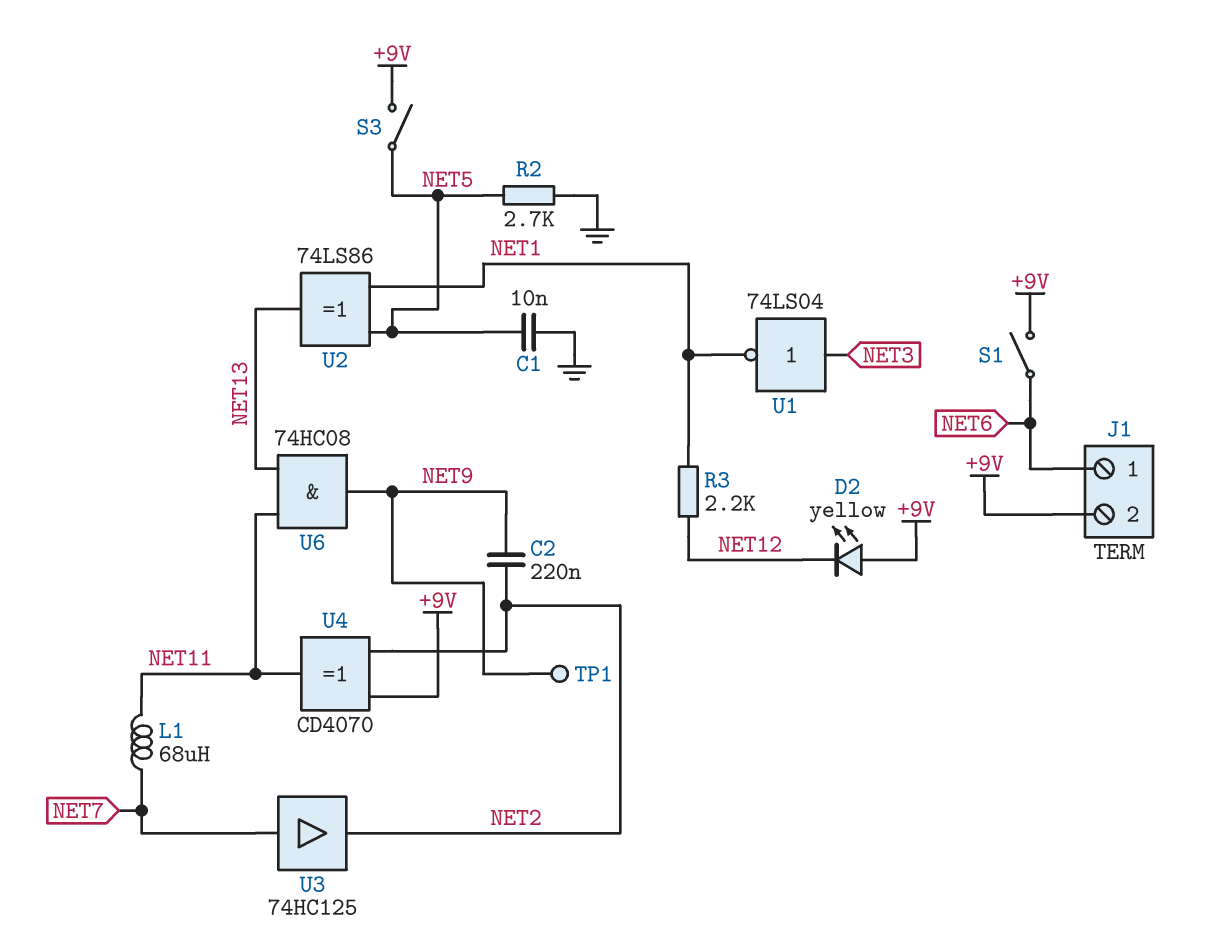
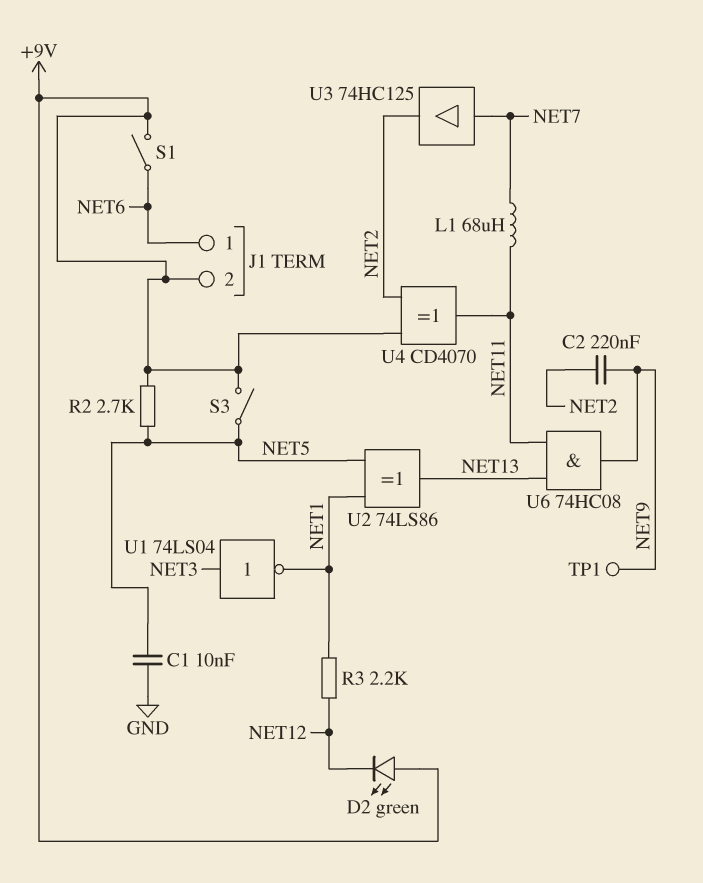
D2: LED yellow (A +9V, K NET12) -> LED green (A +9V, K NET12)
R2: 2.7k (GND, NET5) -> 2.7k (+9V, NET5)

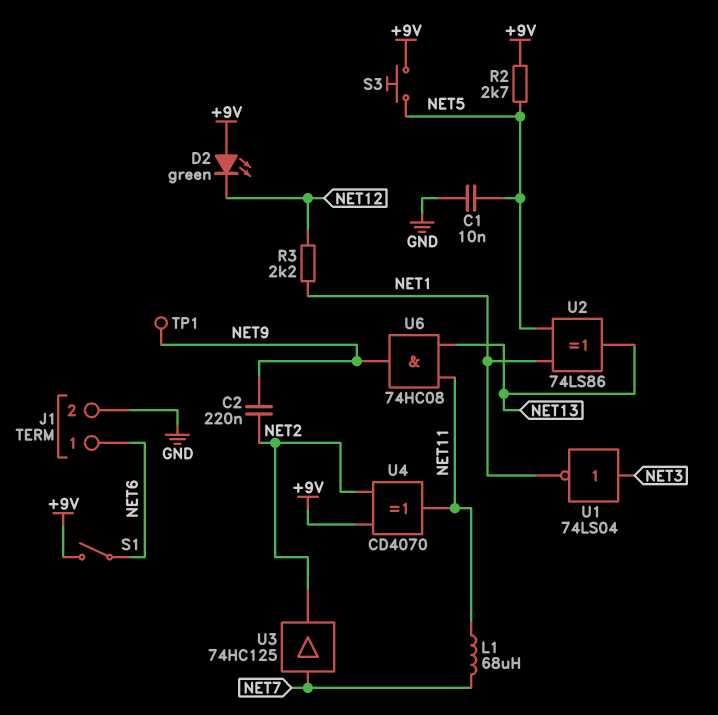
J1 pin 2: +9V -> GND
S3: switch (+9V, NET5) -> button (+9V, NET5)

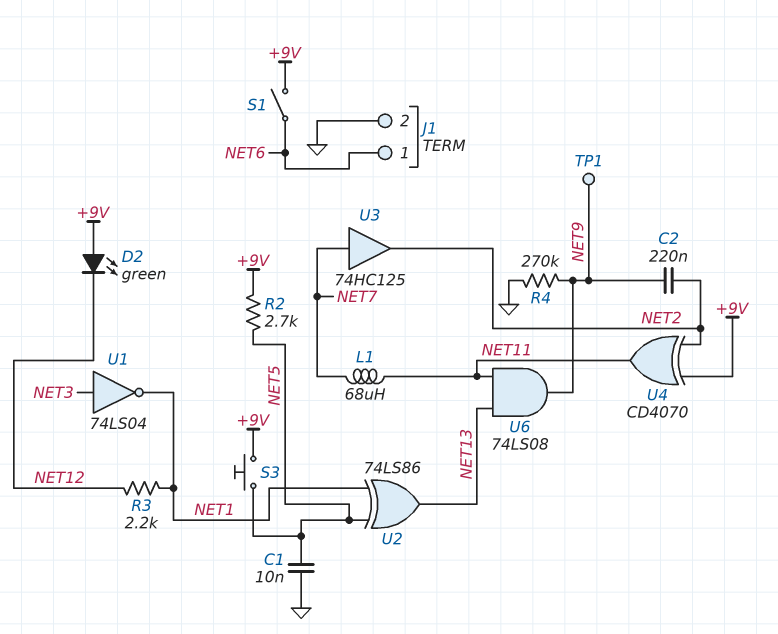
R4: none -> 270k (GND, NET9)
U6: AND 74HC08 (in NET11, in NET13, out NET9) -> AND 74LS08 (in NET11, in NET13, out NET9)

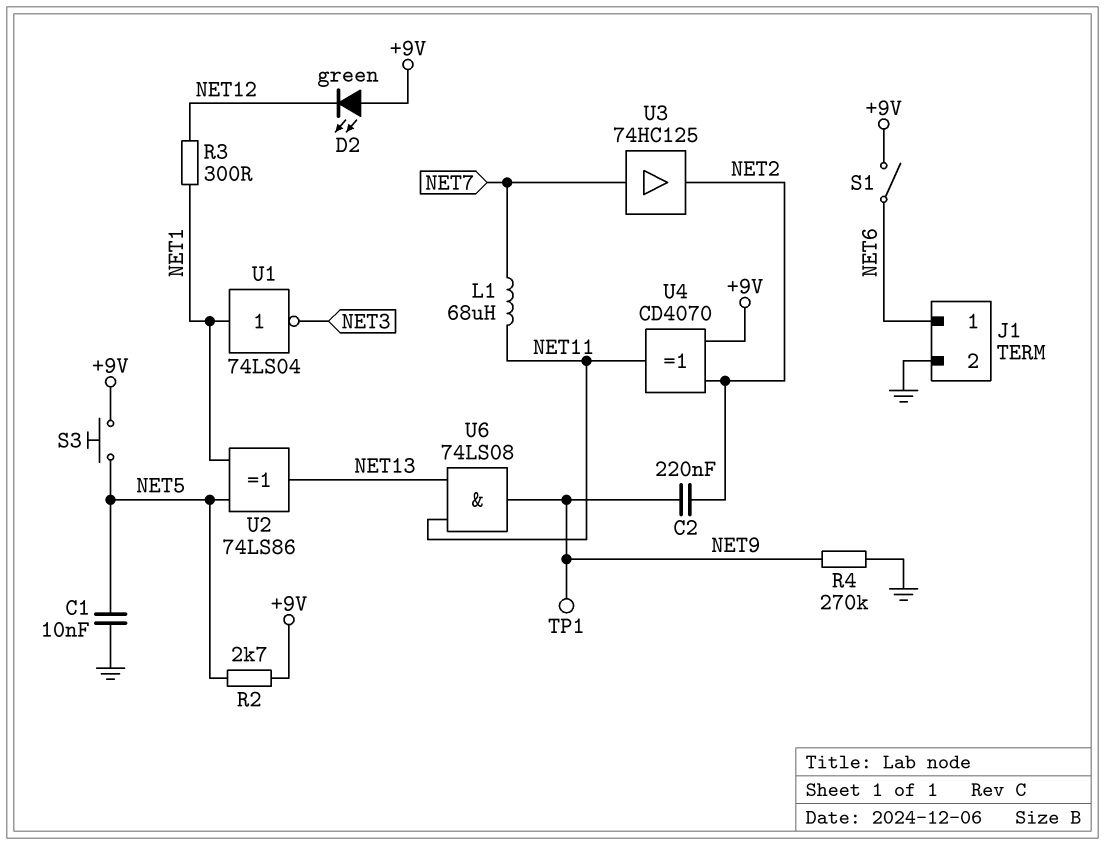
R3: 2.2k (NET1, NET12) -> 300 (NET1, NET12)
U1: NOT 74LS04 (in NET3, out NET1) -> NOT 74LS04 (in NET1, out NET3)

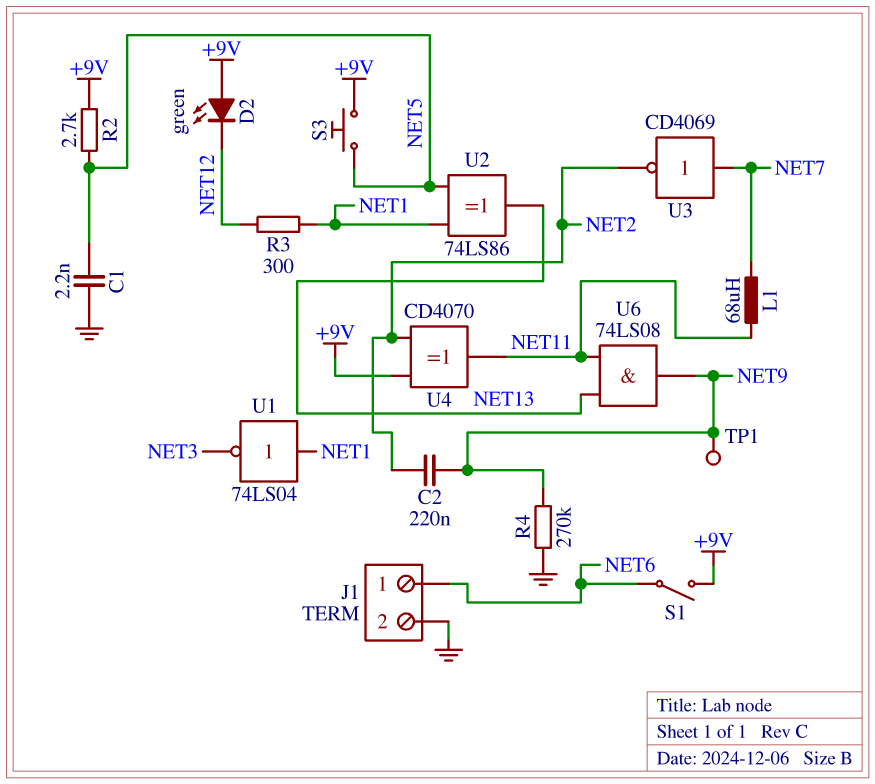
C1: 10nF (GND, NET5) -> 2.2nF (GND, NET5)
U3: buffer 74HC125 (in NET7, out NET2) -> NOT CD4069 (in NET7, out NET2)

